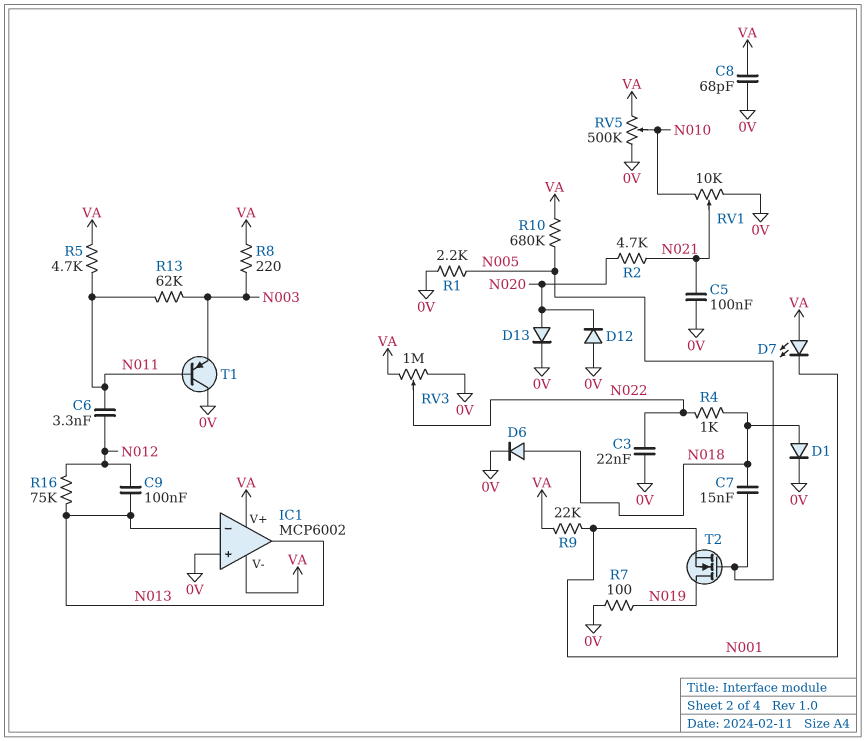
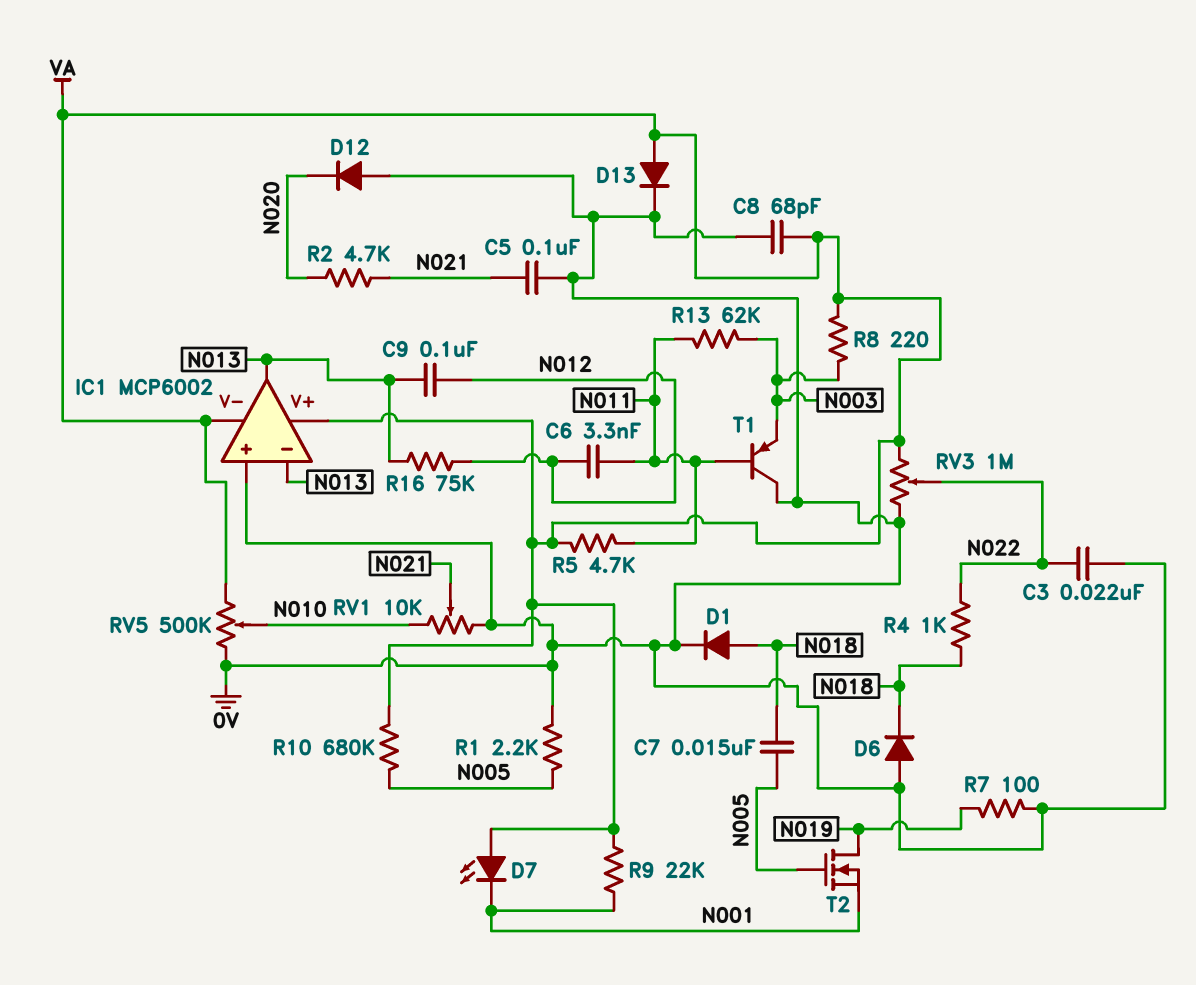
D6: diode (A N018, K 0V) -> diode (A 0V, K N018)
D13: diode (A N020, K 0V) -> diode (A VA, K 0V)

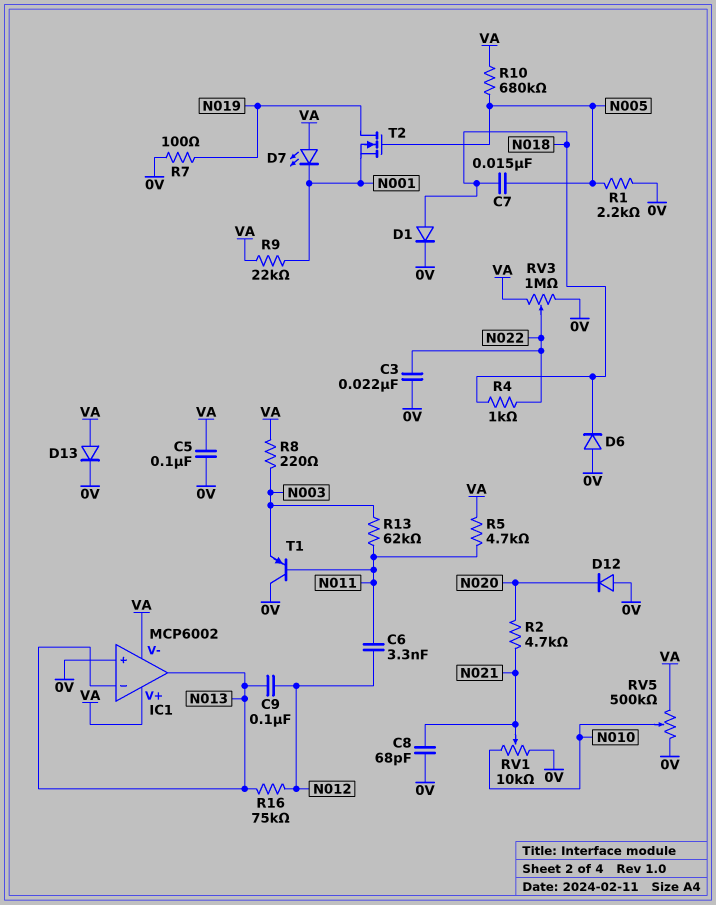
C5: 100nF (0V, N021) -> 100nF (0V, VA)
C8: 68pF (0V, VA) -> 68pF (0V, N021)

